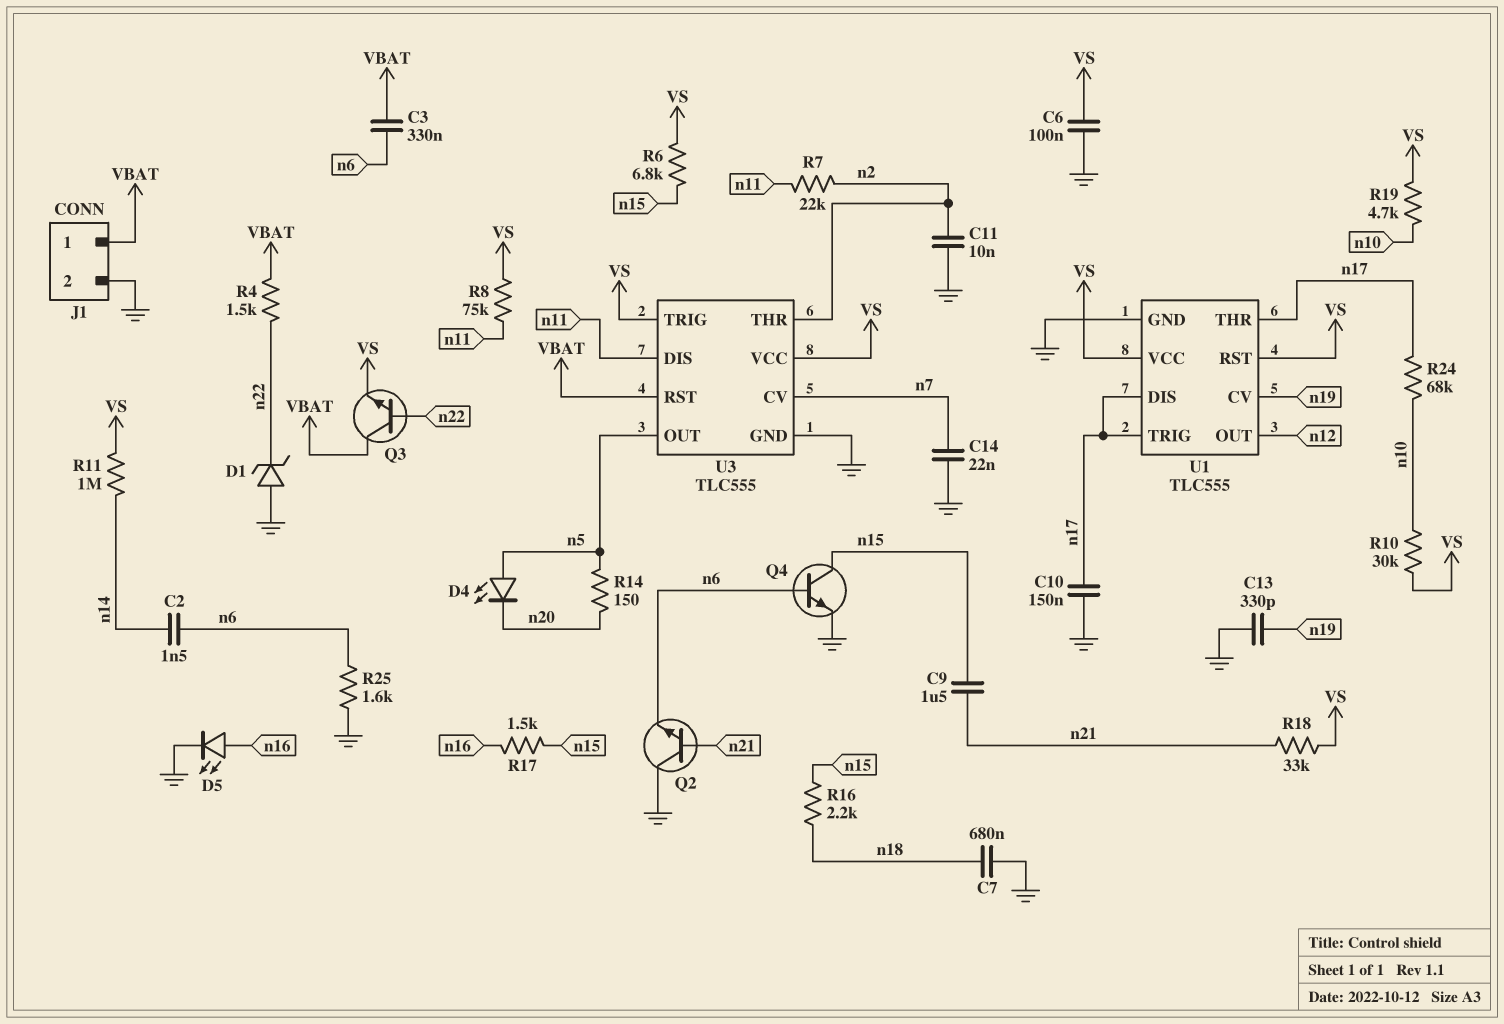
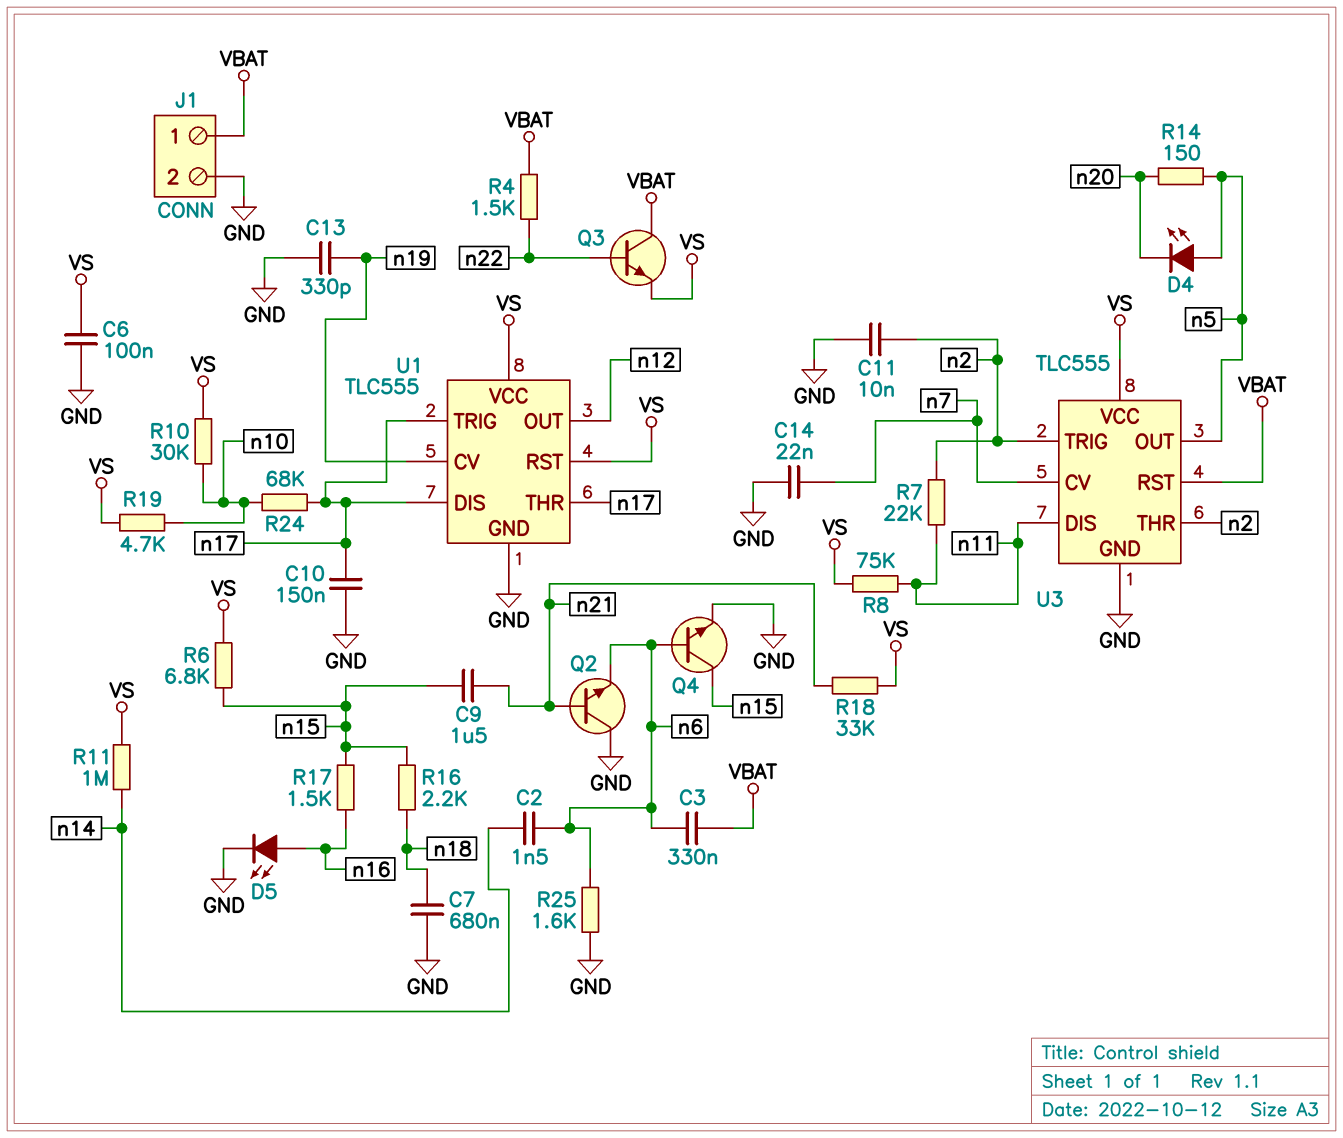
D1: zener (A GND, K n22) -> none
U3 pin TRIG: VS -> n2

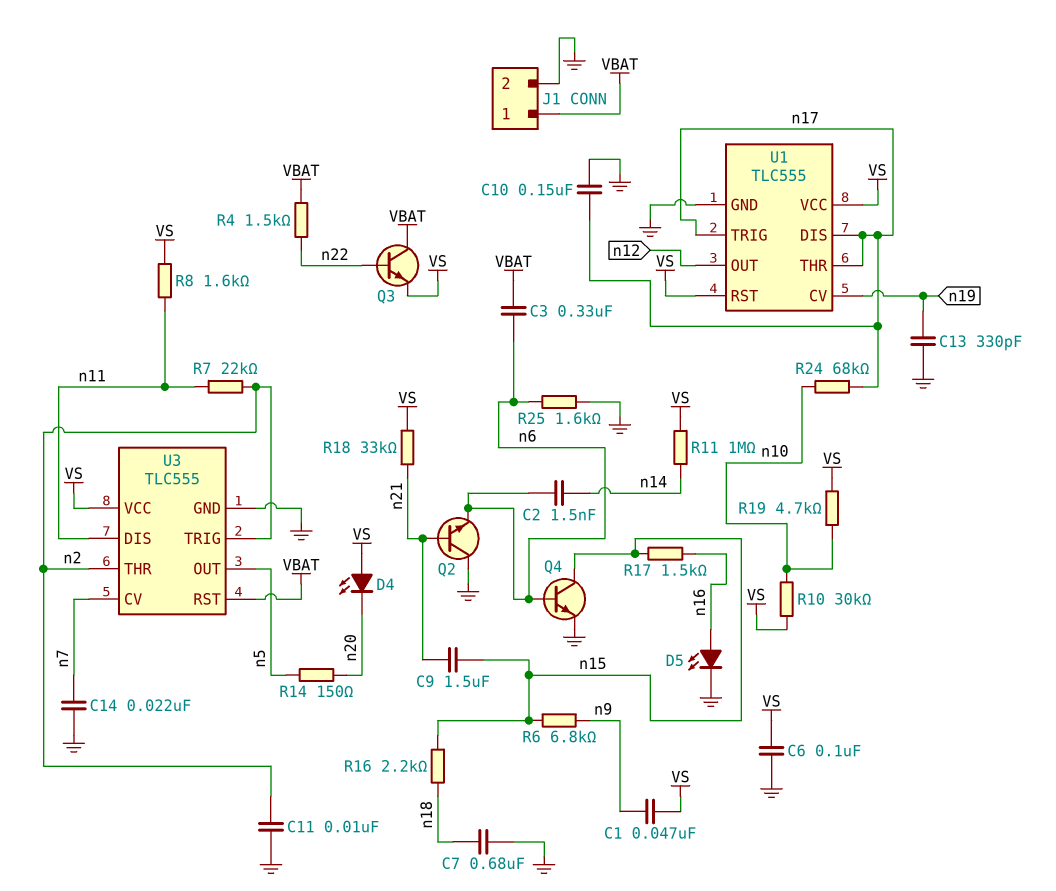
C1: none -> 47nF (VS, n9)
D4: LED (A n5, K n20) -> LED (A VS, K n20)
R6: 6.8k (VS, n15) -> 6.8k (n9, n15)
R8: 75k (VS, n11) -> 1.6k (VS, n11)

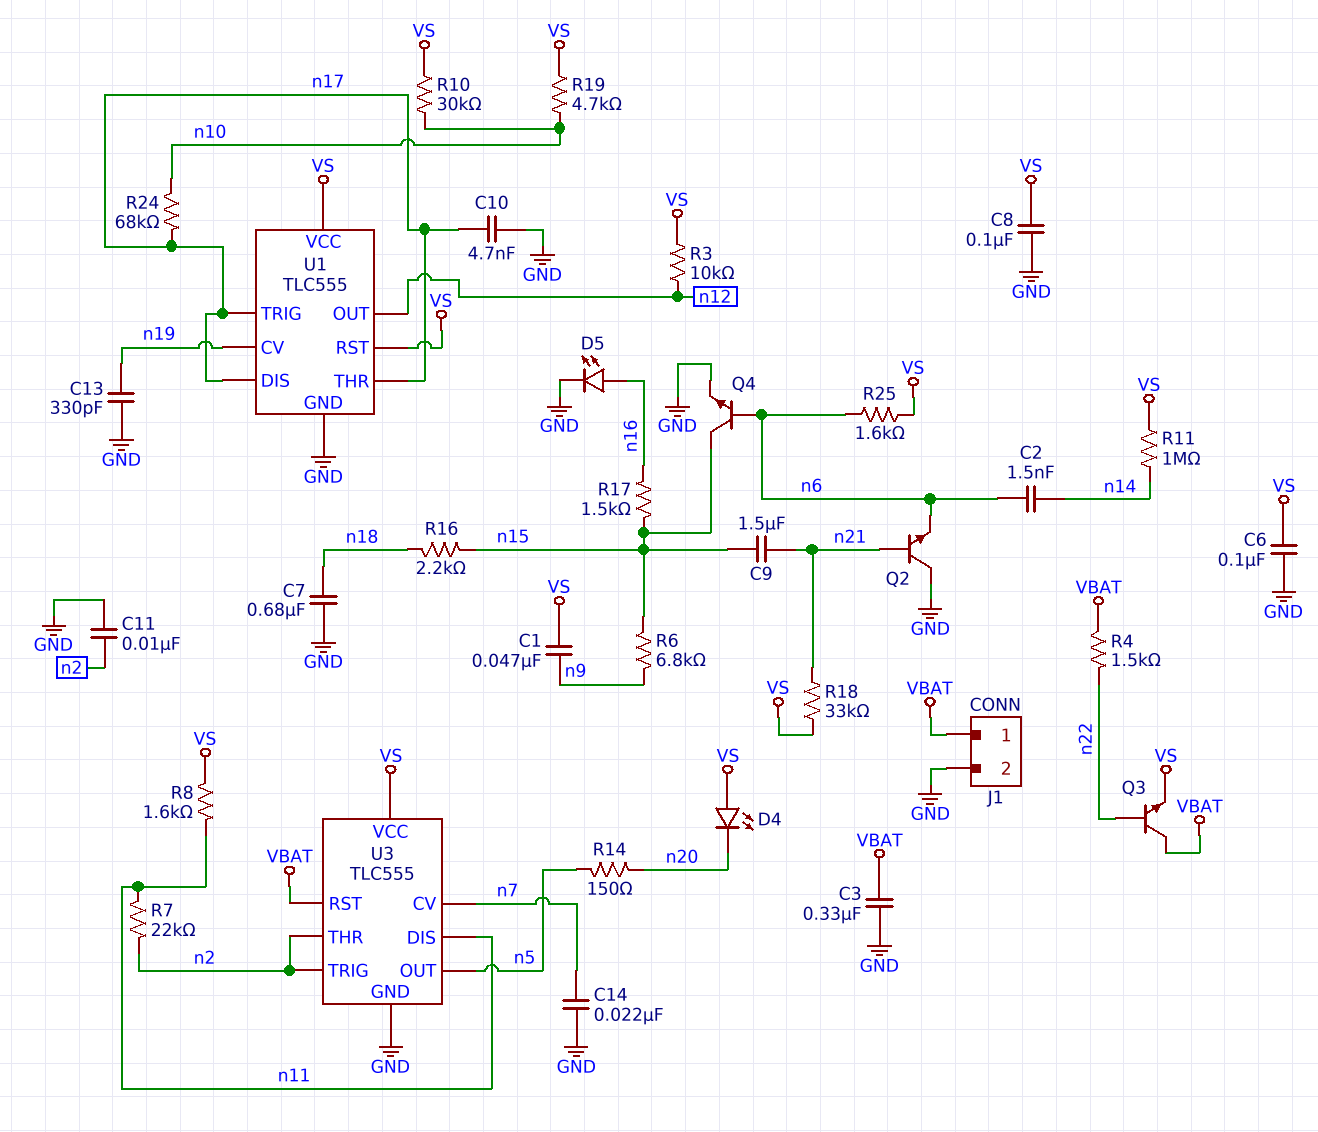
C3: 330nF (VBAT, n6) -> 330nF (GND, VBAT)
C8: none -> 100nF (GND, VS)
C10: 150nF (GND, n17) -> 4.7nF (GND, n17)
R3: none -> 10k (VS, n12)
R25: 1.6k (GND, n6) -> 1.6k (VS, n6)

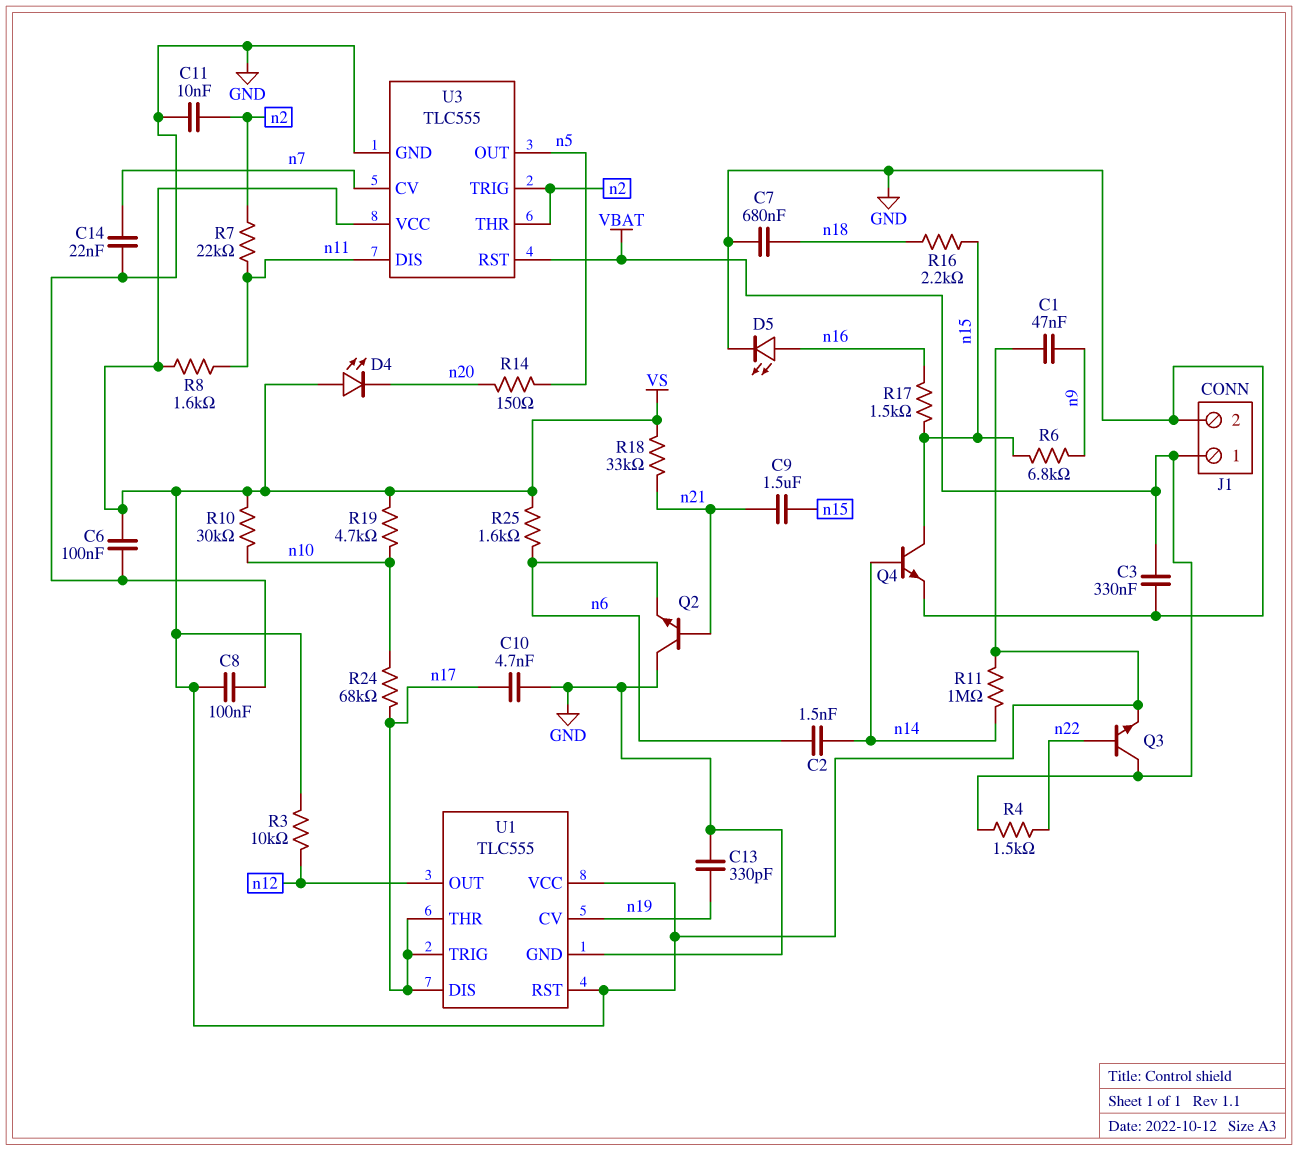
Q4: NPN (B n6, C n15, E GND) -> NPN (B n14, C n15, E GND)

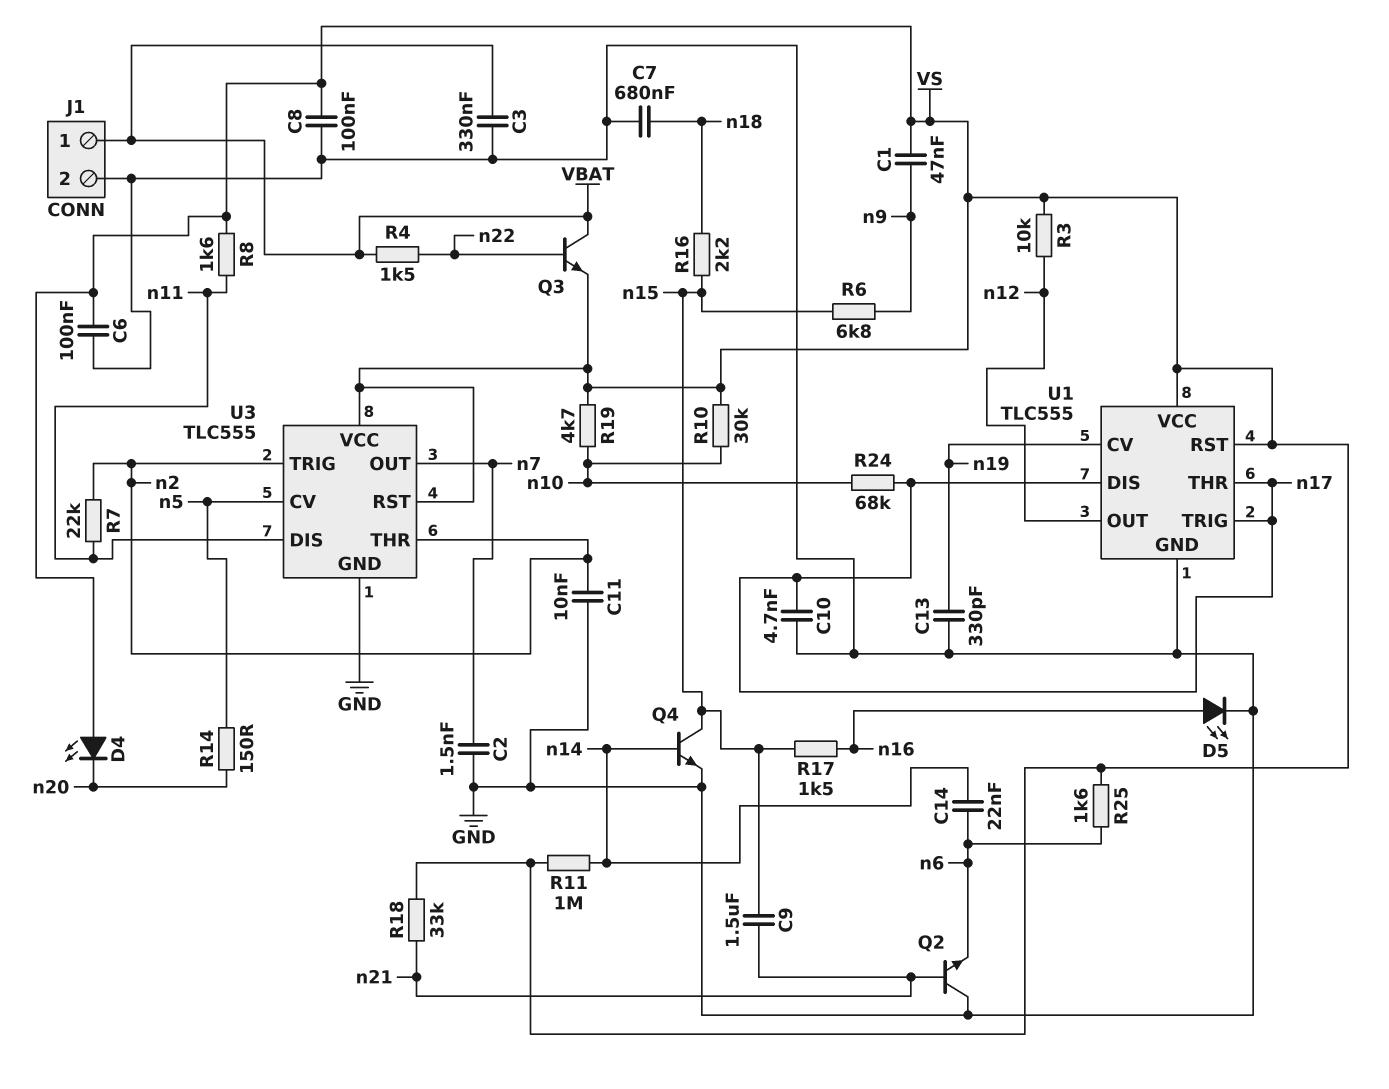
C2: 1.5nF (n6, n14) -> 1.5nF (GND, n7)
C14: 22nF (GND, n7) -> 22nF (n6, n14)
U3 pin CV: n7 -> n5
U3 pin OUT: n5 -> n7
U3 pin RST: VBAT -> VS

